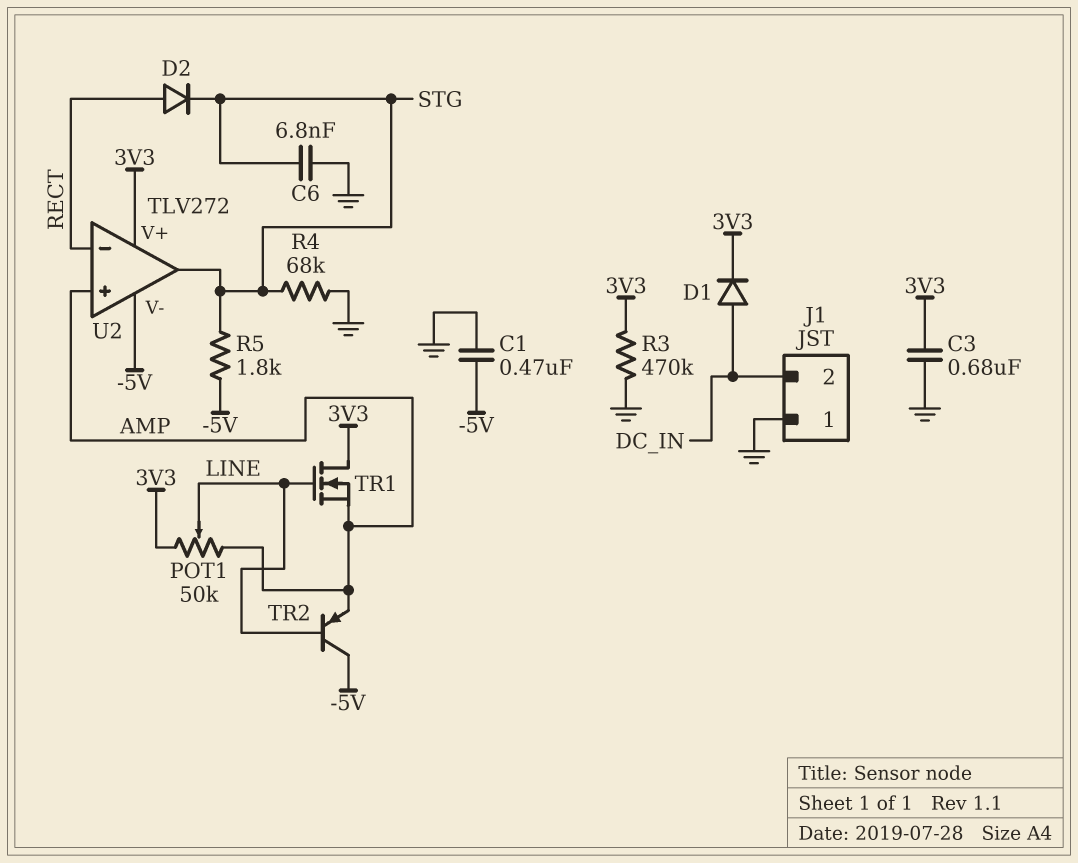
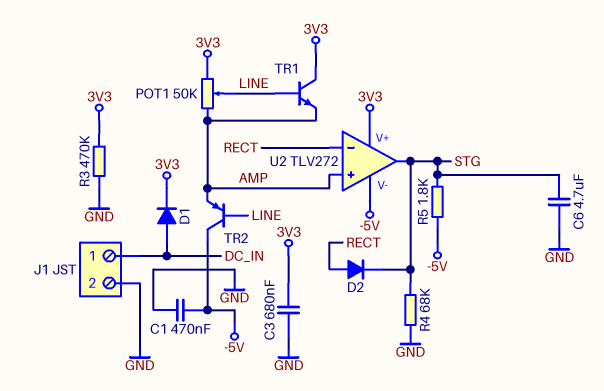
C6: 6.8nF (GND, STG) -> 4.7uF (GND, STG)
J1 pin 1: GND -> DC_IN
J1 pin 2: DC_IN -> GND
TR1: NMOS (G LINE, D 3V3, S AMP) -> NPN (B LINE, C 3V3, E AMP)

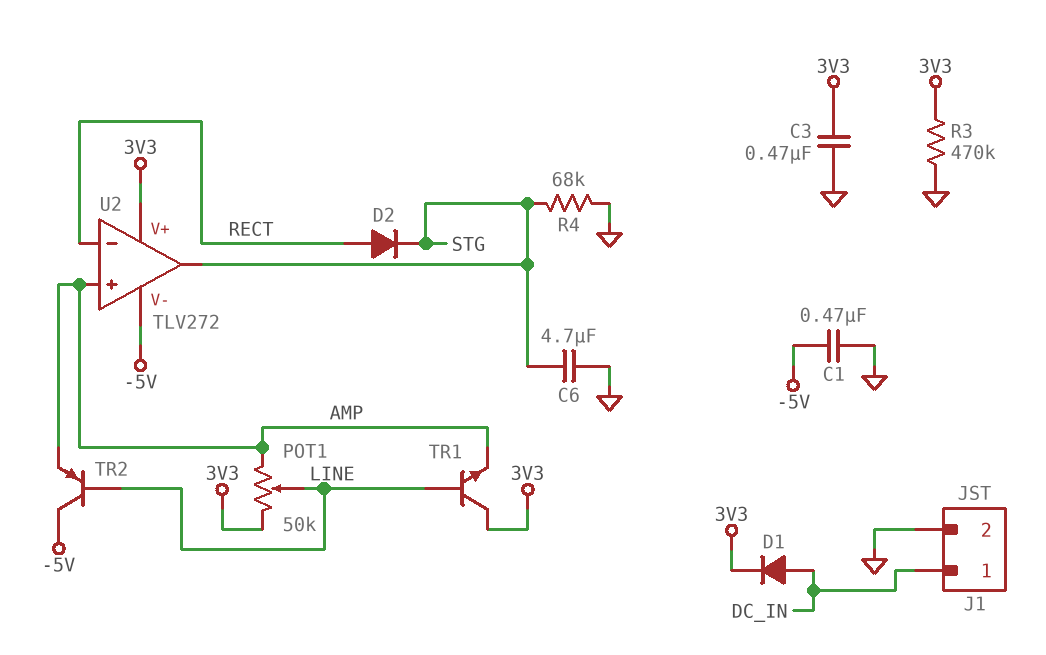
C3: 680nF (3V3, GND) -> 470nF (3V3, GND)
R5: 1.8k (-5V, STG) -> none

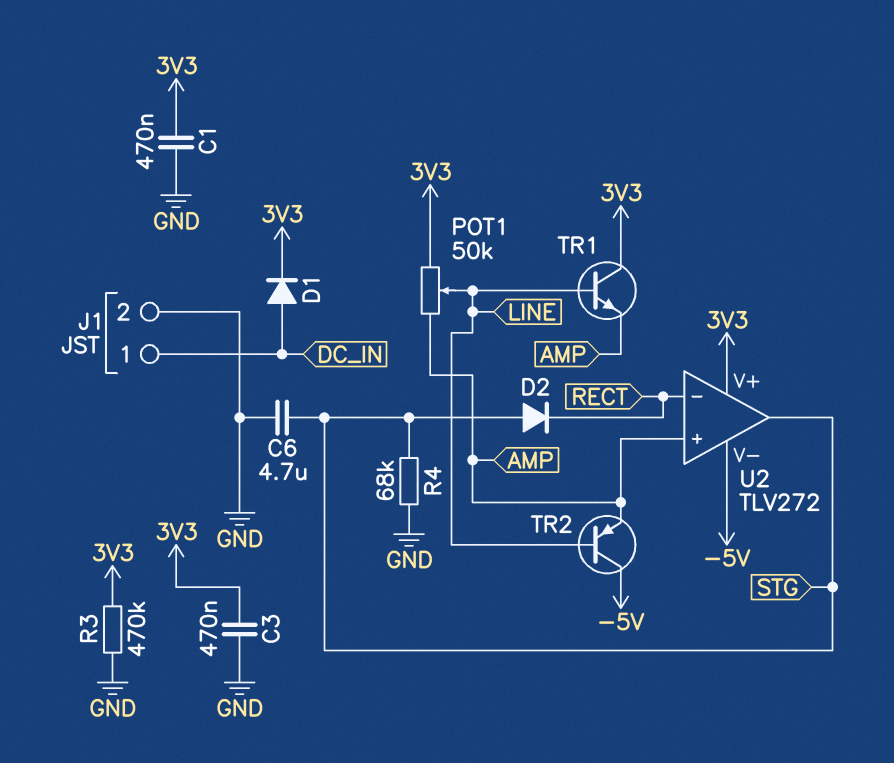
C1: 470nF (-5V, GND) -> 470nF (3V3, GND)
D2: diode (A RECT, K STG) -> diode (A STG, K RECT)

